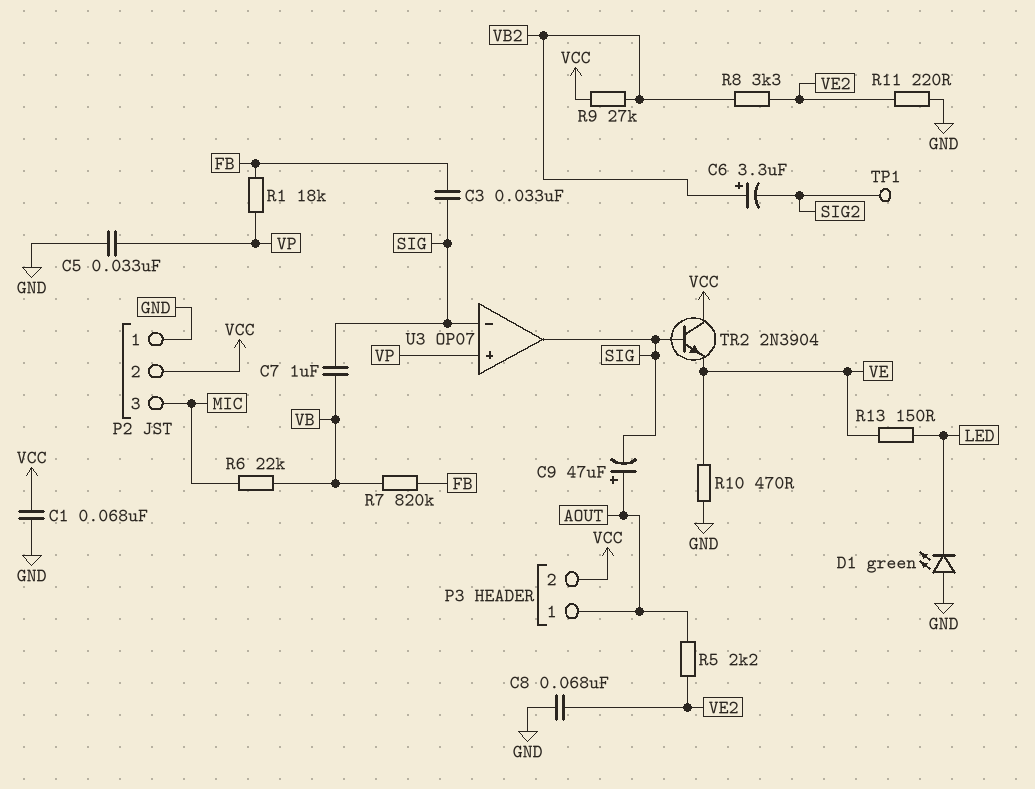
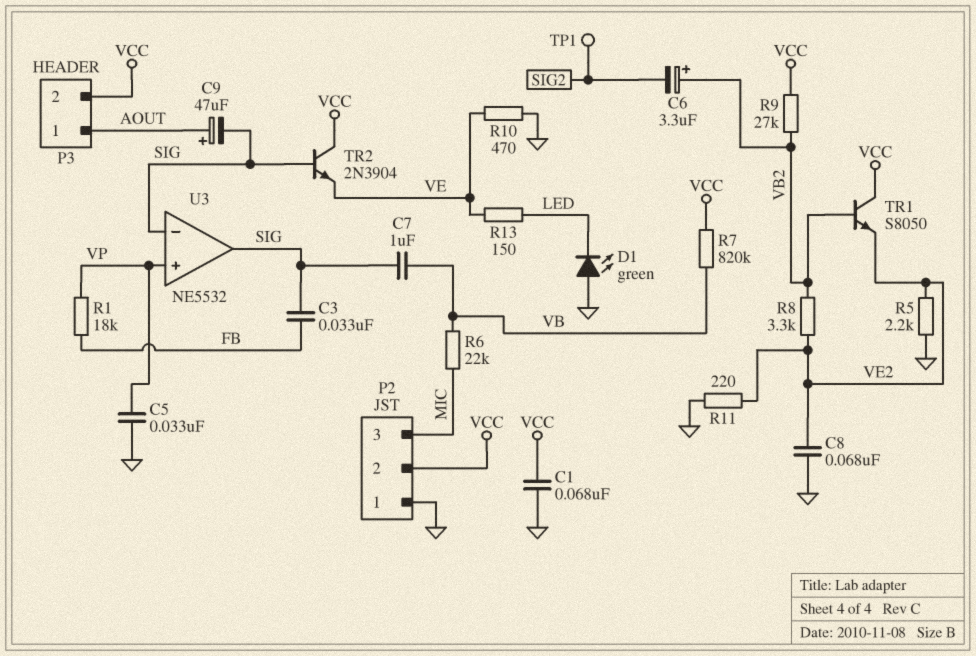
R5: 2.2k (AOUT, VE2) -> 2.2k (GND, VE2)
R7: 820k (FB, VB) -> 820k (VB, VCC)
TR1: none -> NPN S8050 (B VB2, C VCC, E VE2)
U3: OP07 -> NE5532

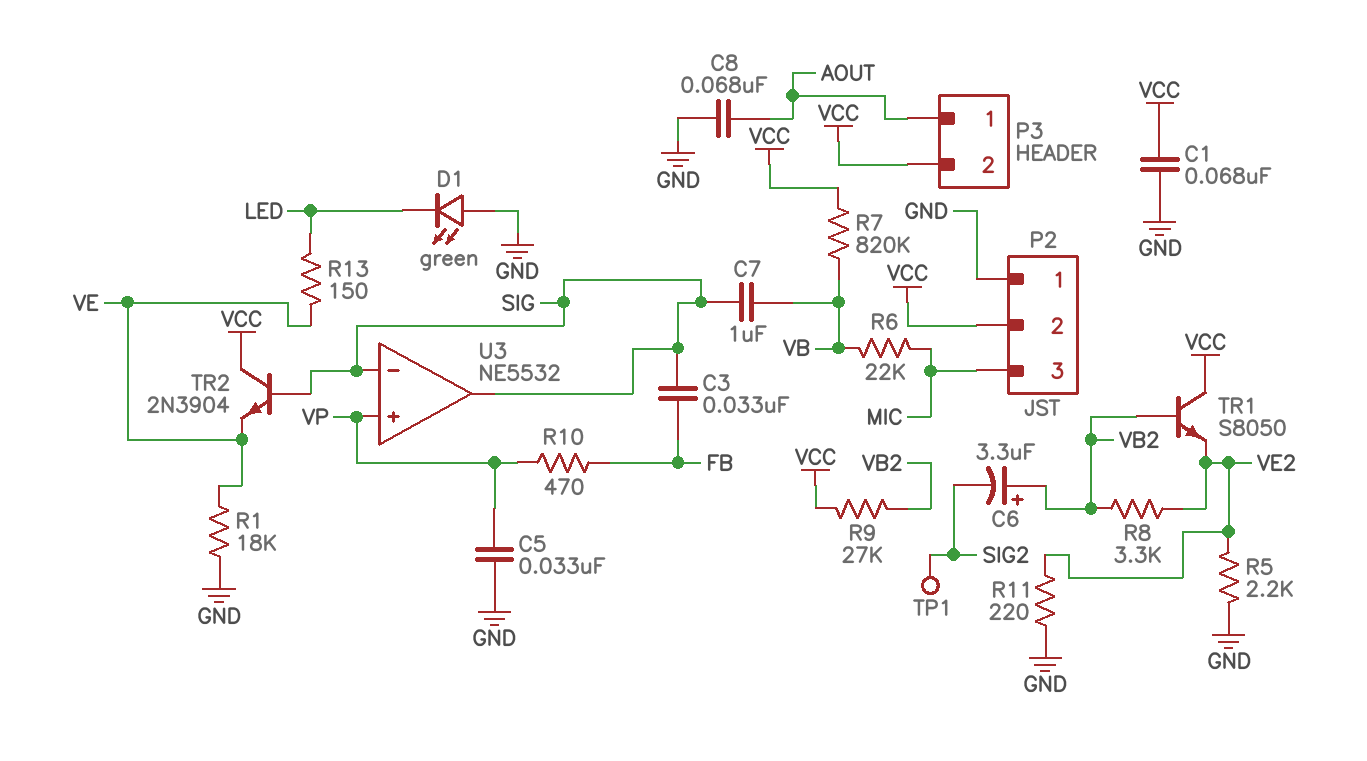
C8: 68nF (GND, VE2) -> 68nF (AOUT, GND)
C9: 47uF (plus AOUT, minus SIG) -> none
R1: 18k (FB, VP) -> 18k (GND, VE)
R10: 470 (GND, VE) -> 470 (FB, VP)

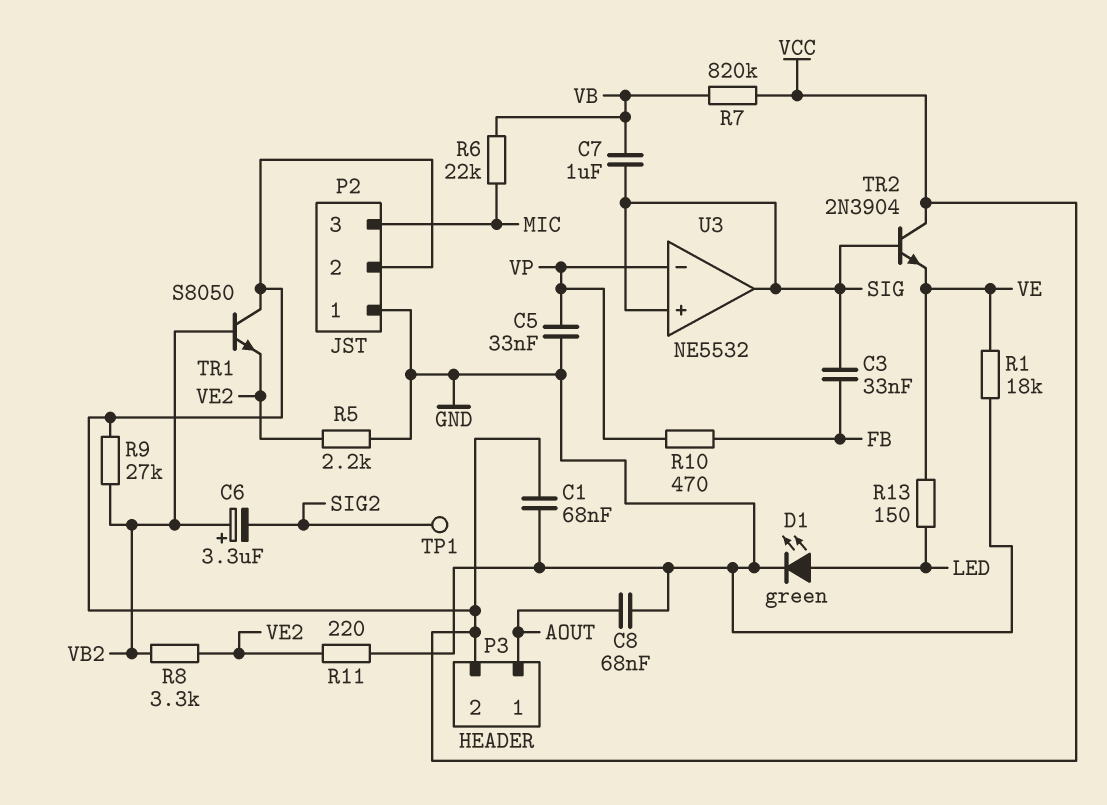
D1: LED green (A GND, K LED) -> LED green (A LED, K GND)
U3 pin in+: VP -> SIG
U3 pin in-: SIG -> VP

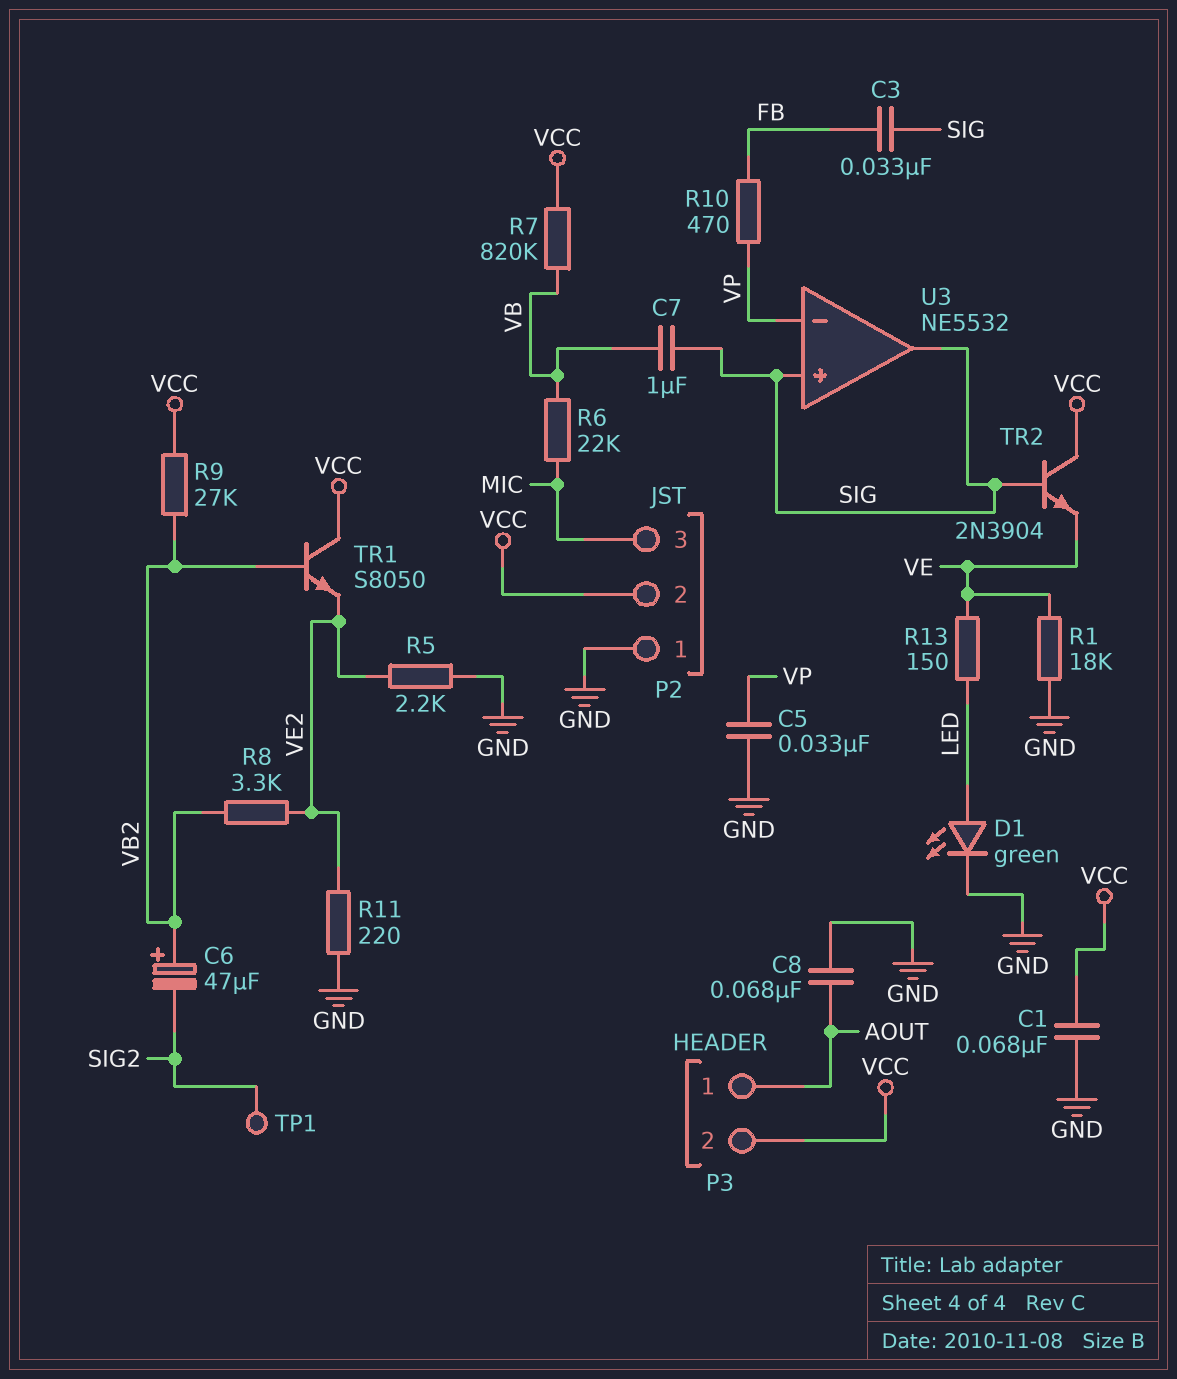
C6: 3.3uF (plus VB2, minus SIG2) -> 47uF (plus VB2, minus SIG2)

